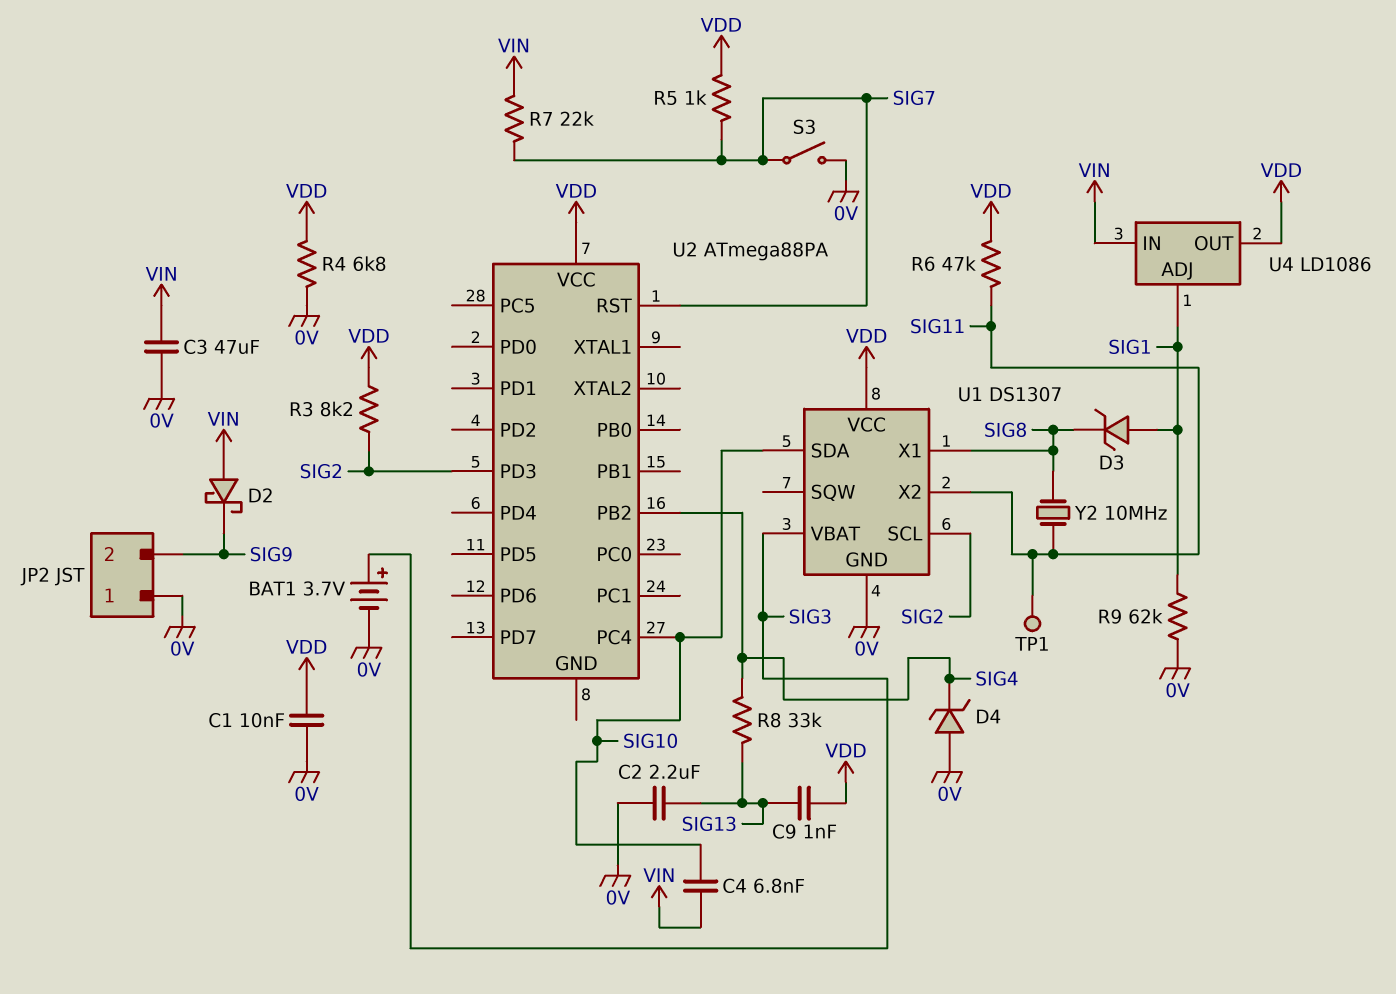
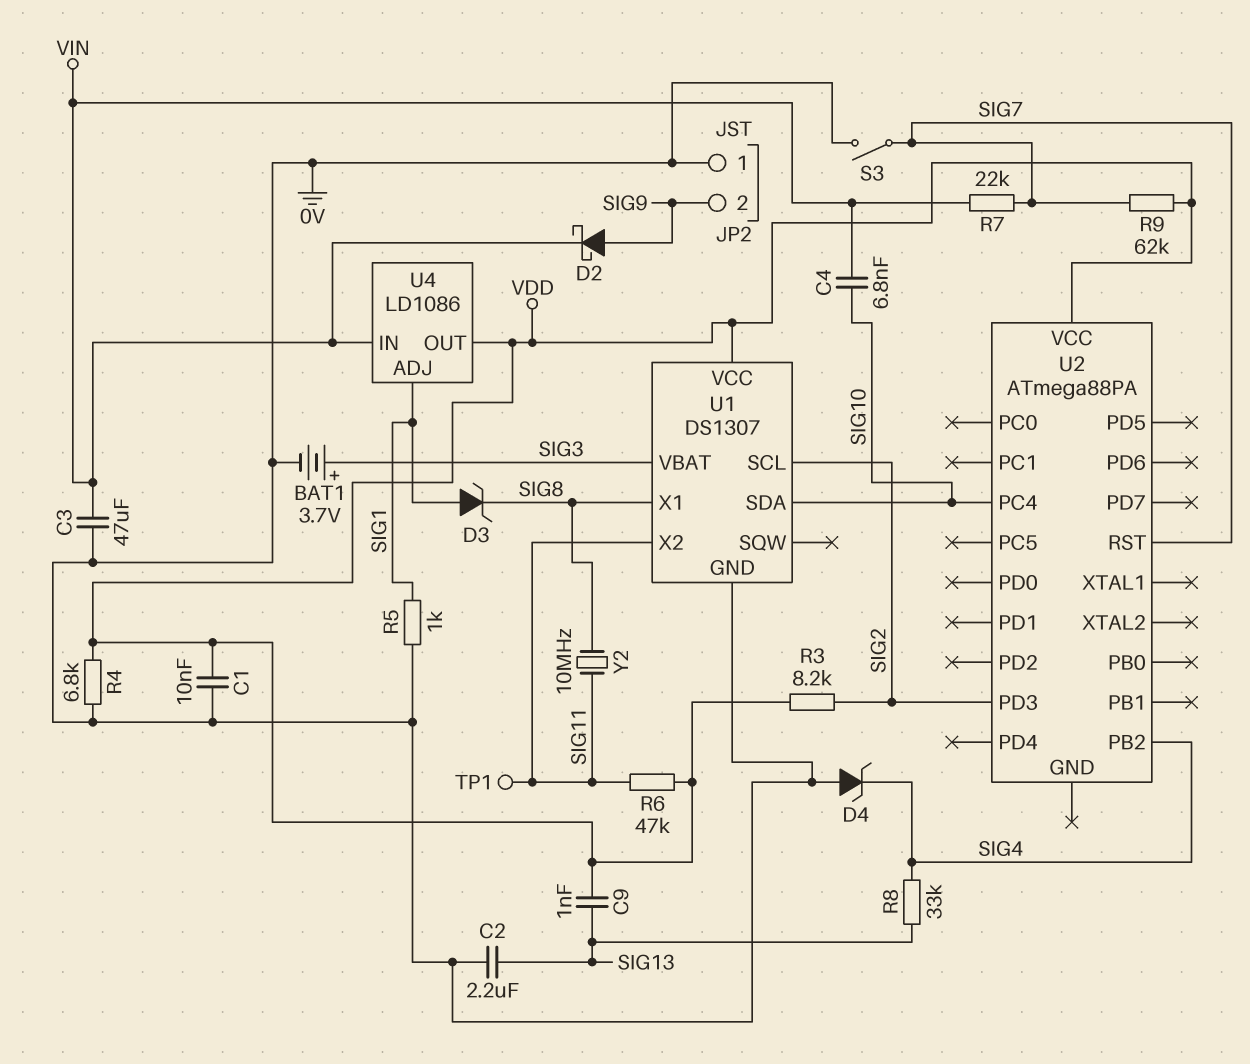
D2: schottky (A VIN, K SIG9) -> schottky (A SIG9, K VIN)
R5: 1k (SIG7, VDD) -> 1k (0V, SIG1)
R9: 62k (0V, SIG1) -> 62k (SIG7, VDD)

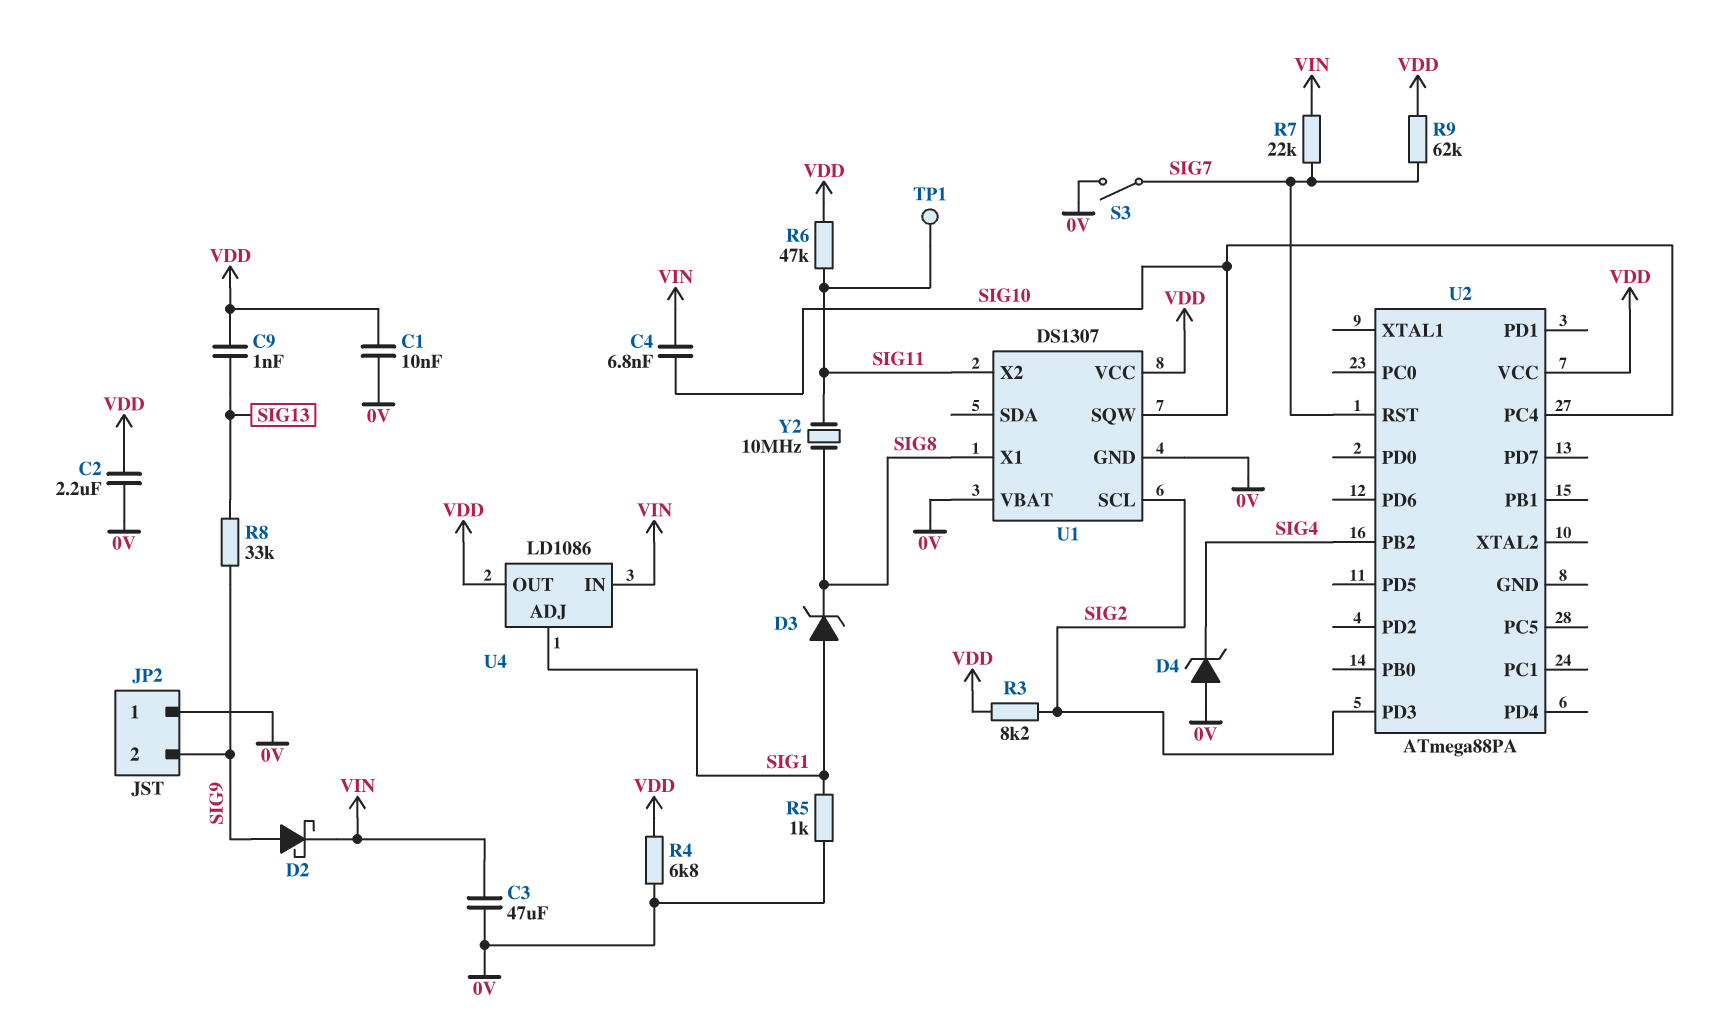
BAT1: 3.7V (plus SIG3, minus 0V) -> none
C2: 2.2uF (0V, SIG13) -> 2.2uF (0V, VDD)
R8: 33k (SIG4, SIG13) -> 33k (SIG9, SIG13)
U1 pin SDA: SIG10 -> none
U1 pin SQW: none -> SIG10
U1 pin VBAT: SIG3 -> 0V

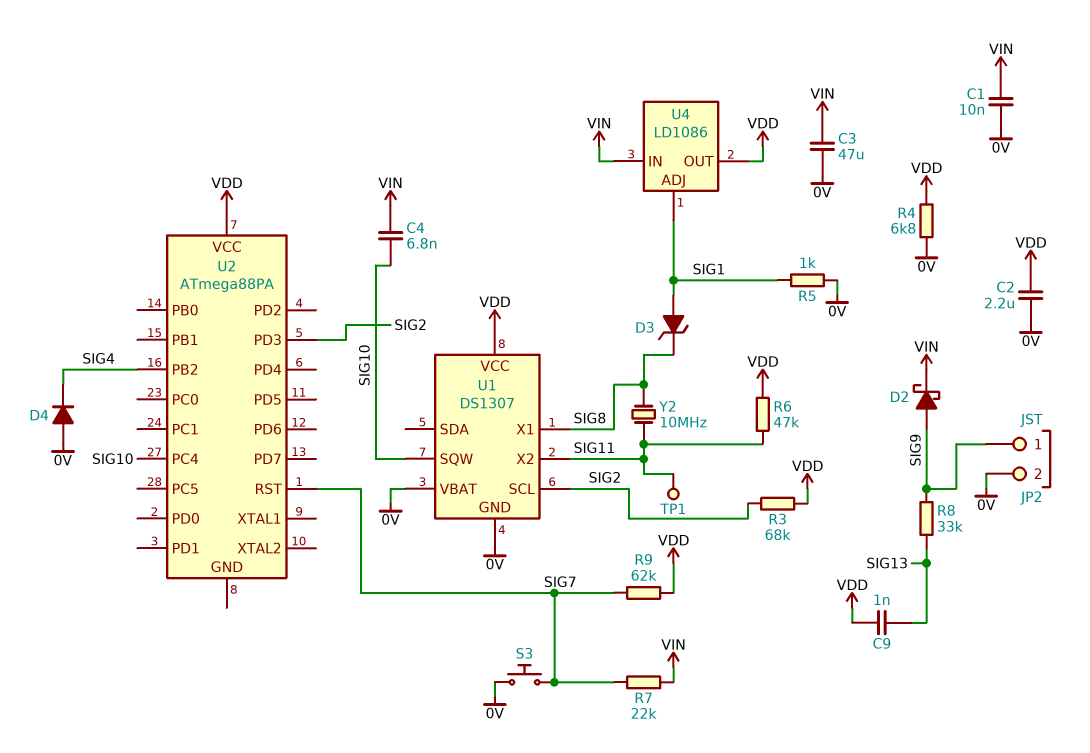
C1: 10nF (0V, VDD) -> 10nF (0V, VIN)
D4: zener (A 0V, K SIG4) -> diode (A 0V, K SIG4)
JP2 pin 1: 0V -> SIG9
JP2 pin 2: SIG9 -> 0V
R3: 8.2k (SIG2, VDD) -> 68k (SIG2, VDD)
S3: switch (0V, SIG7) -> button (0V, SIG7)

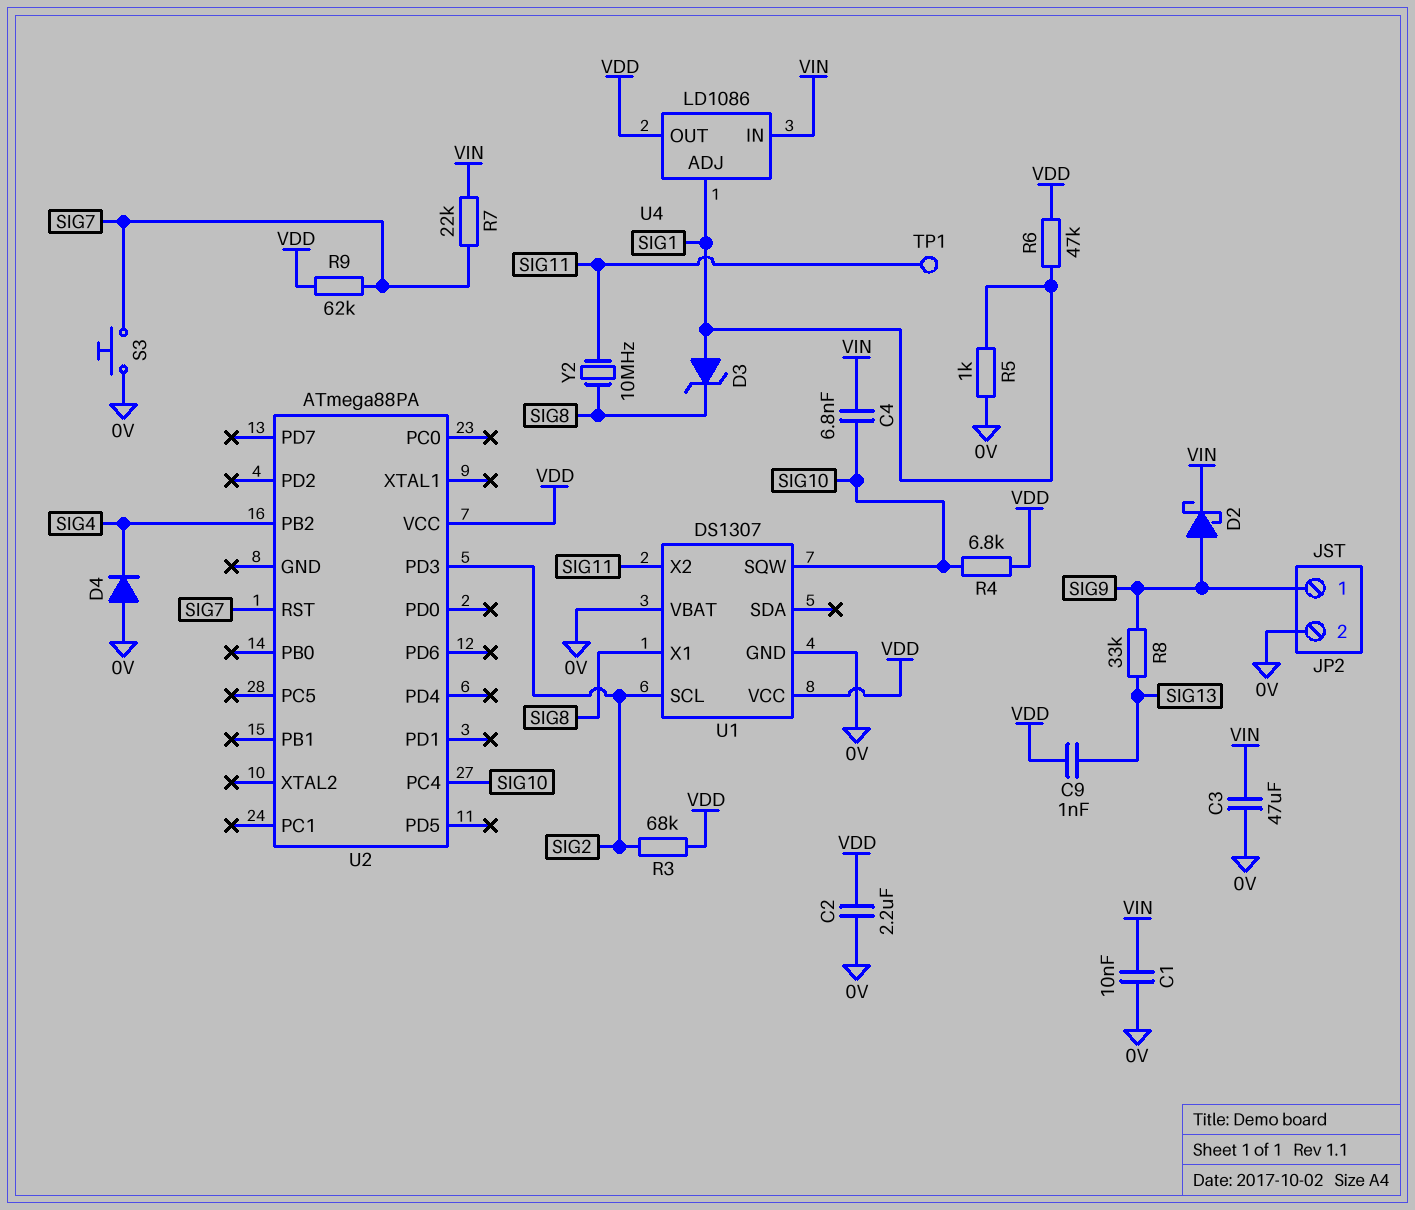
R4: 6.8k (0V, VDD) -> 6.8k (SIG10, VDD)
R6: 47k (SIG11, VDD) -> 47k (SIG1, VDD)

